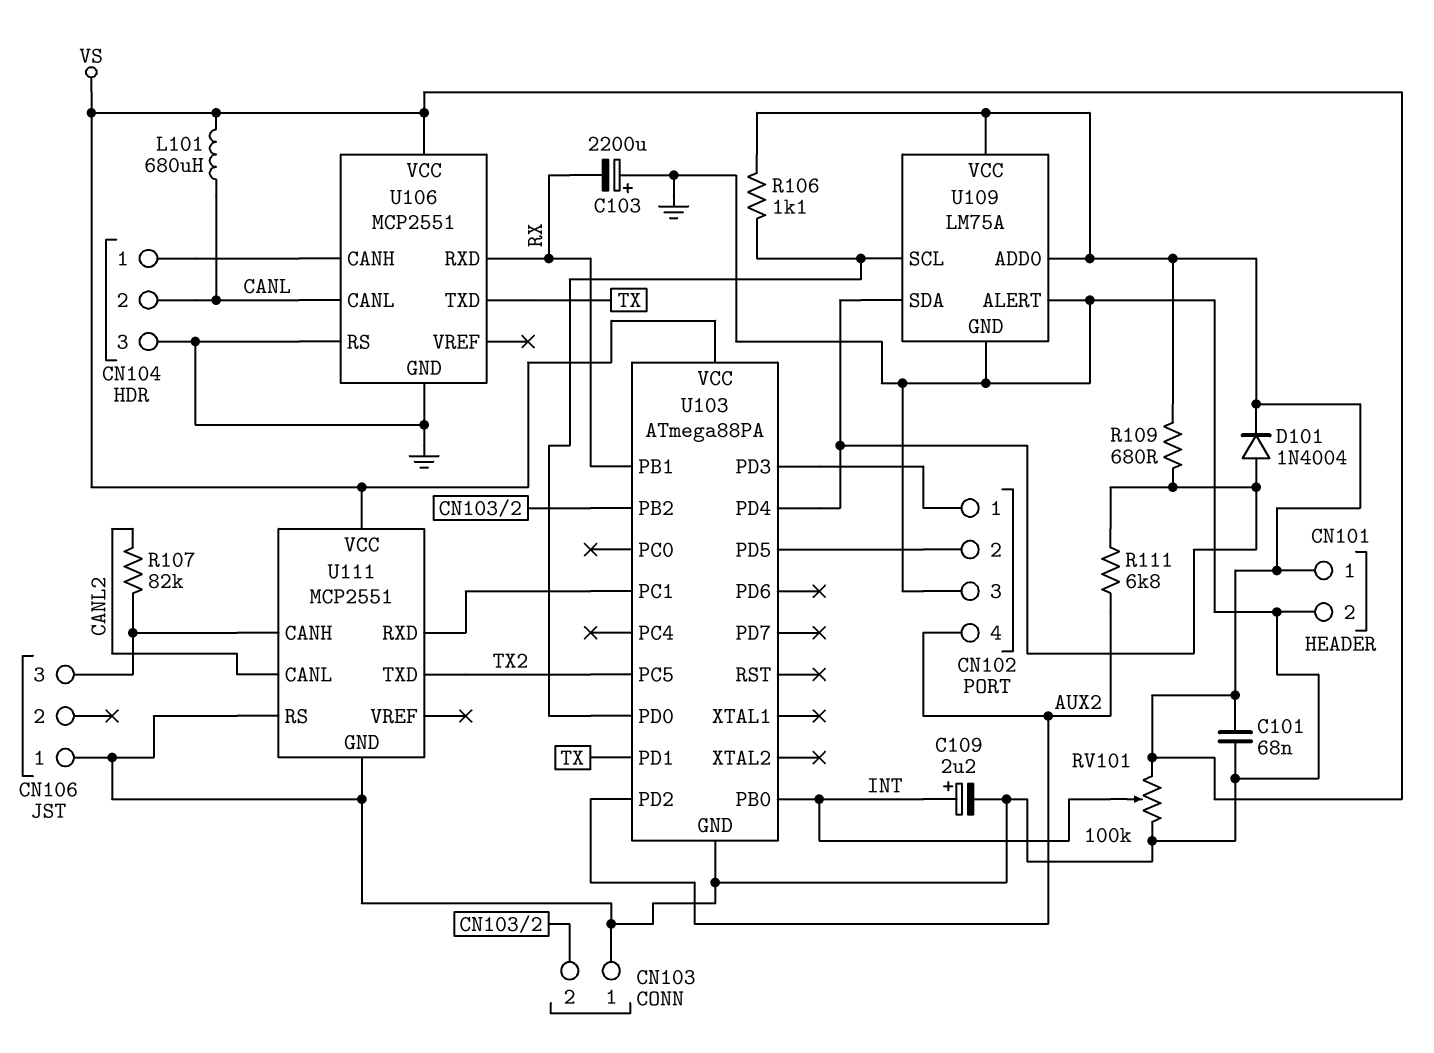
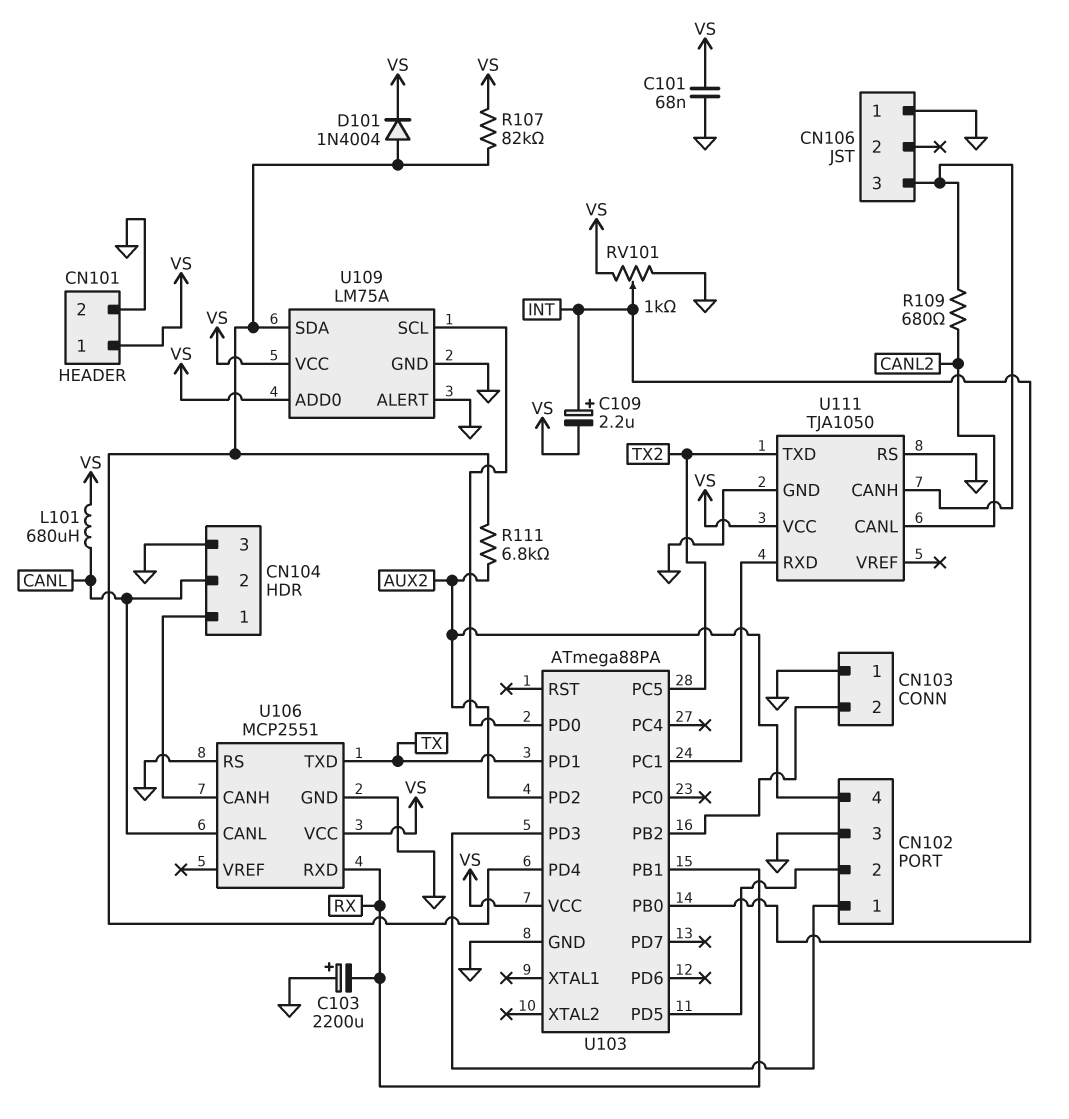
C109: 2.2uF (plus INT, minus GND) -> 2.2uF (plus INT, minus VS)
R106: 1.1k (U103/PD0, VS) -> none
R107: 82k (CANL2, CN106/3) -> 82k (U103/PD4, VS)
R109: 680 (U103/PD4, VS) -> 680 (CANL2, CN106/3)
RV101: 100k (GND, VS, wiper INT) -> 1k (GND, VS, wiper INT)
U111: MCP2551 -> TJA1050

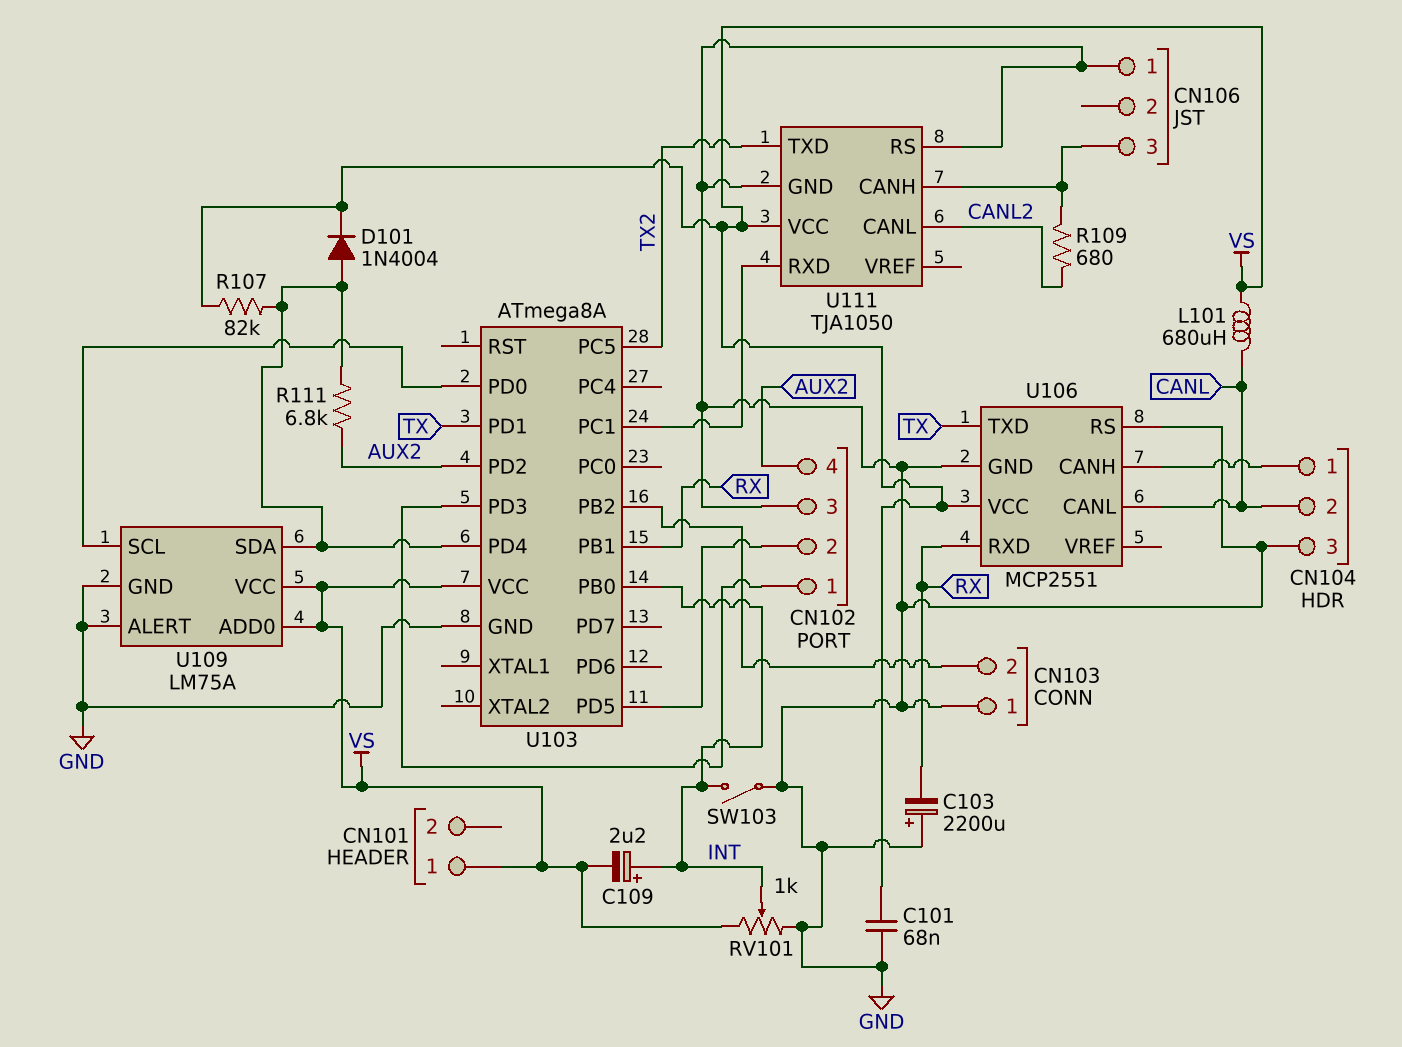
CN101 pin 2: GND -> none
SW103: none -> switch (GND, INT)
U103: ATmega88PA -> ATmega8A

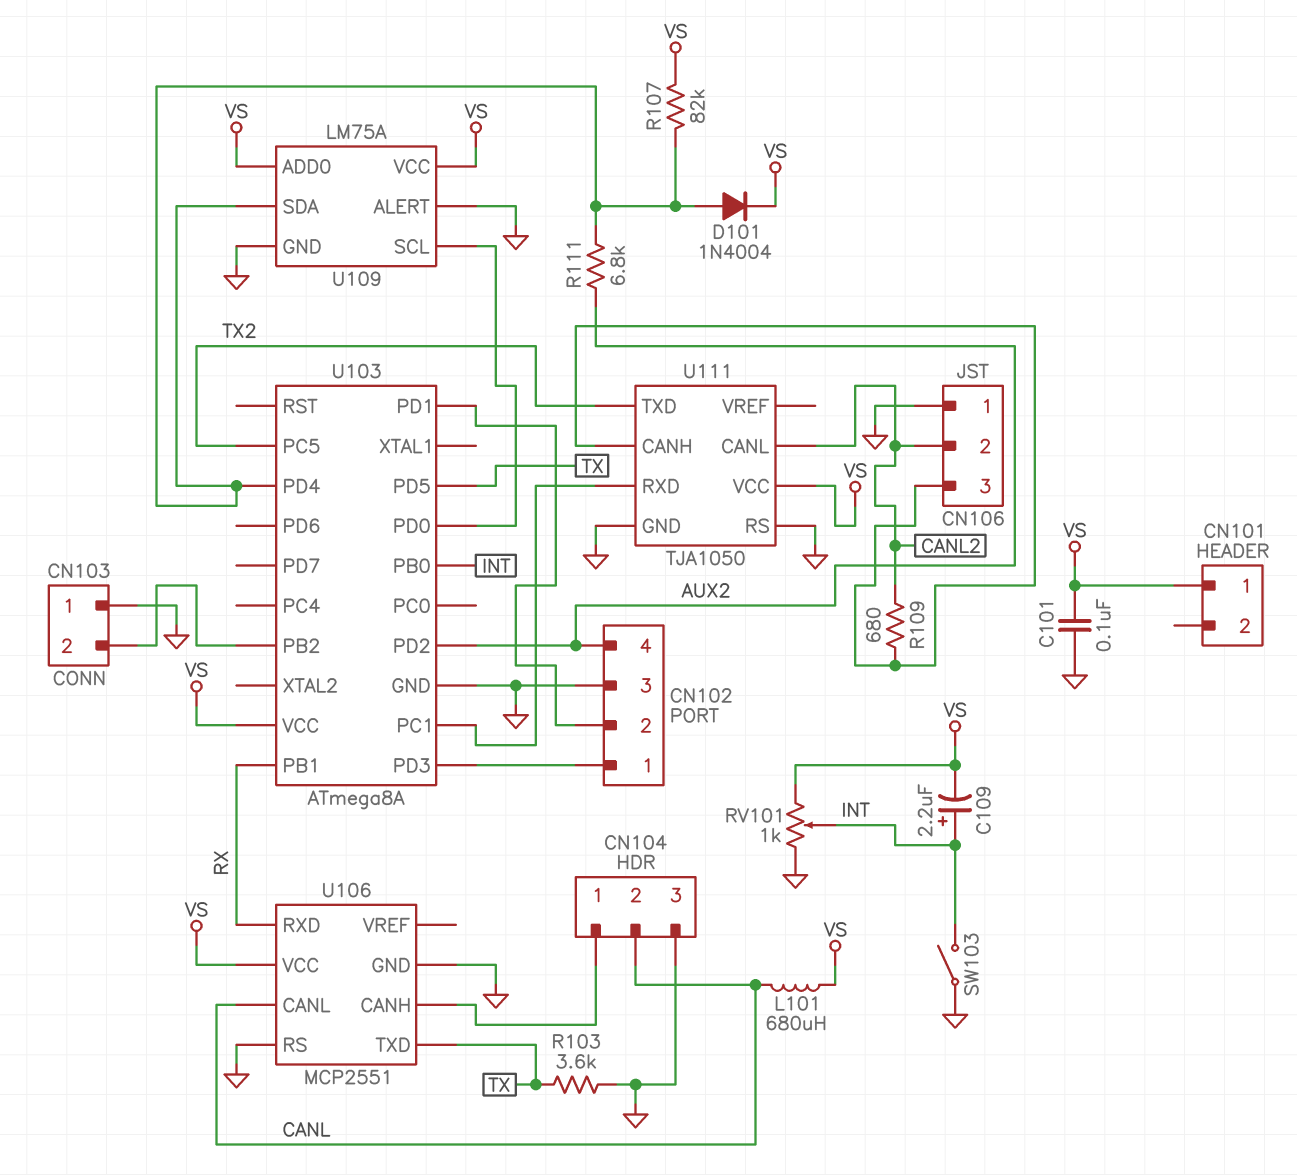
C101: 68nF (GND, VS) -> 100nF (GND, VS)
C103: 2200uF (plus GND, minus RX) -> none
CN106 pin 2: none -> CANL2
R103: none -> 3.6k (GND, TX)
U103 pin PD1: TX -> CN102/2
U103 pin PD5: CN102/2 -> TX

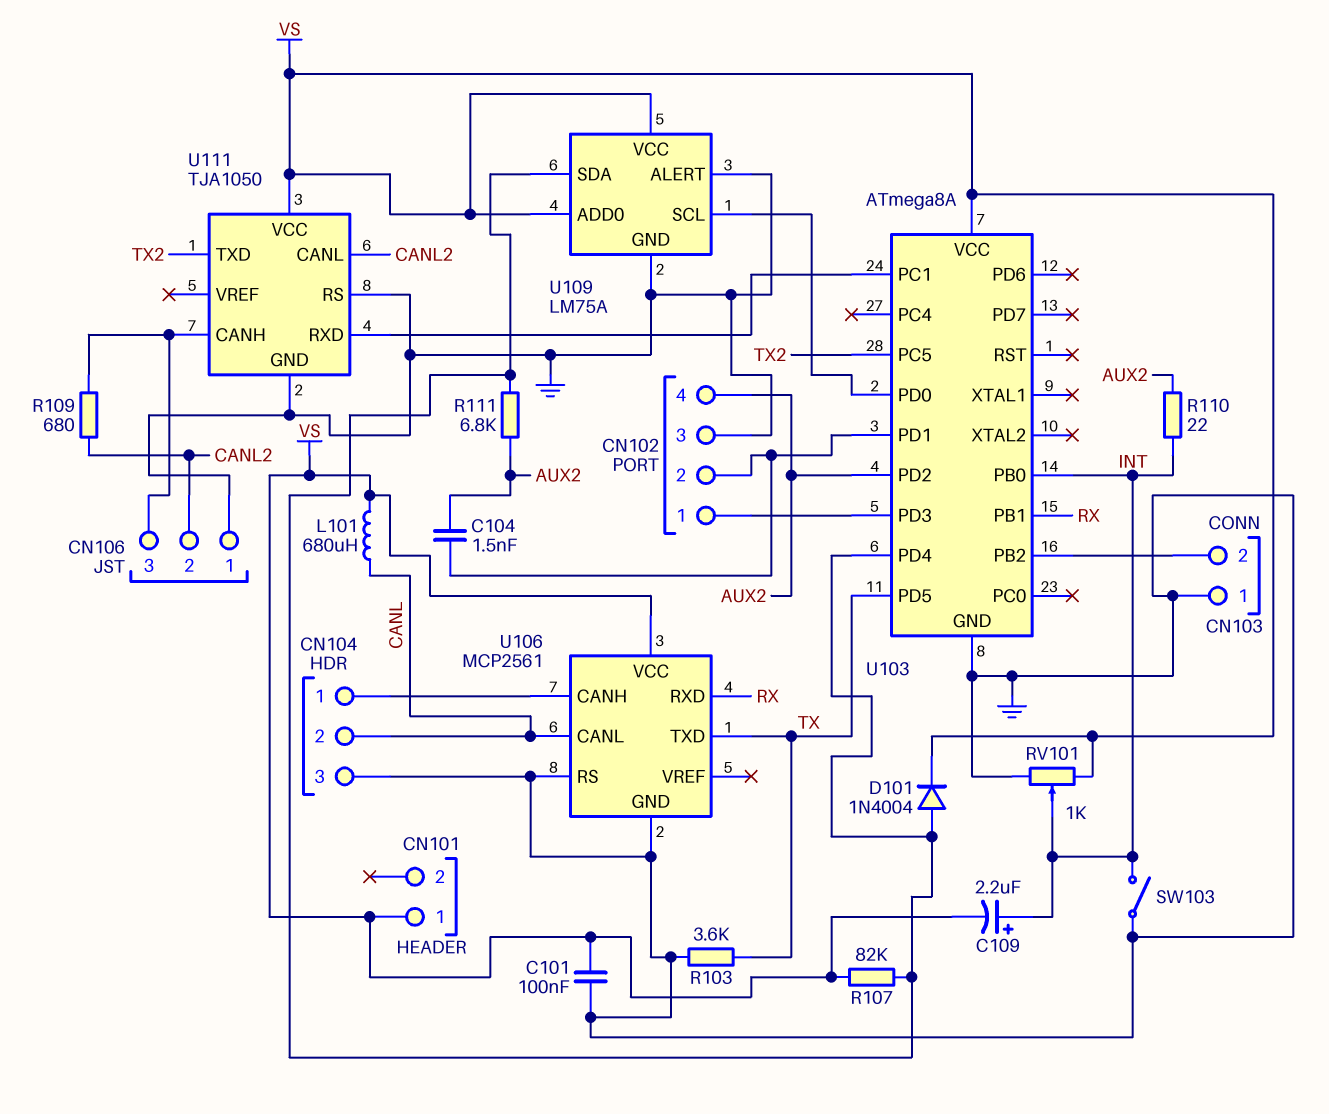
C104: none -> 1.5nF (AUX2, CN102/2)
R110: none -> 22 (AUX2, INT)
U106: MCP2551 -> MCP2561

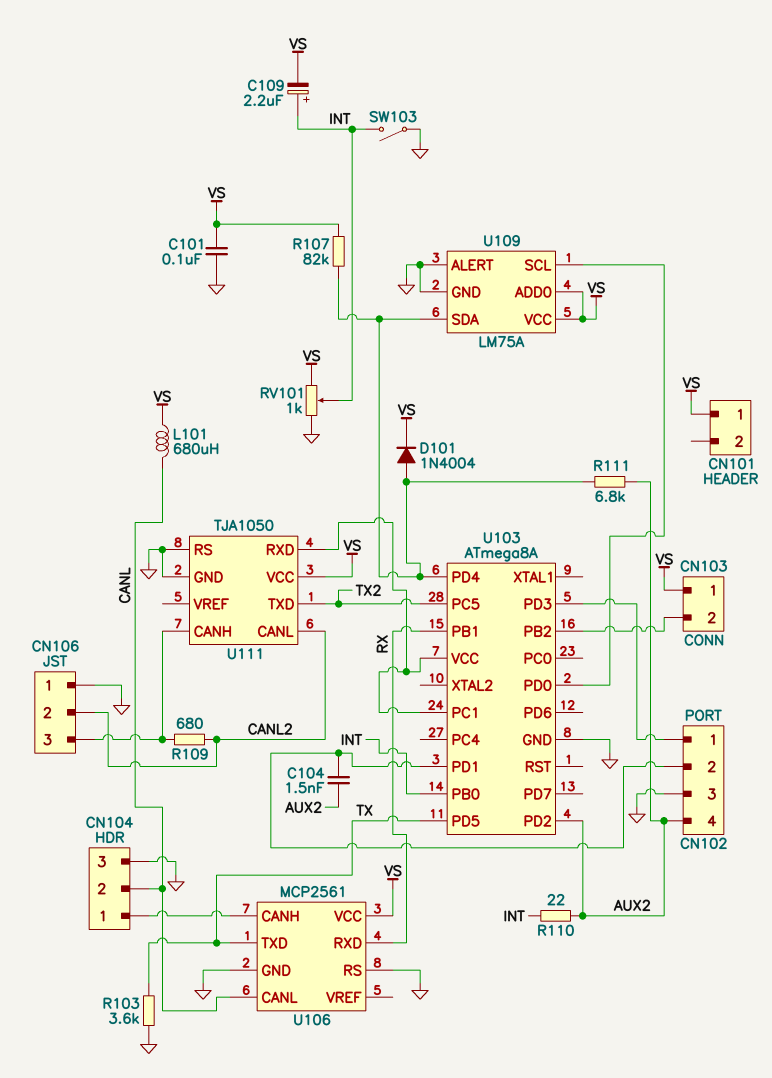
CN103 pin 1: GND -> VS
U103 pin VCC: VS -> U103/PC1

